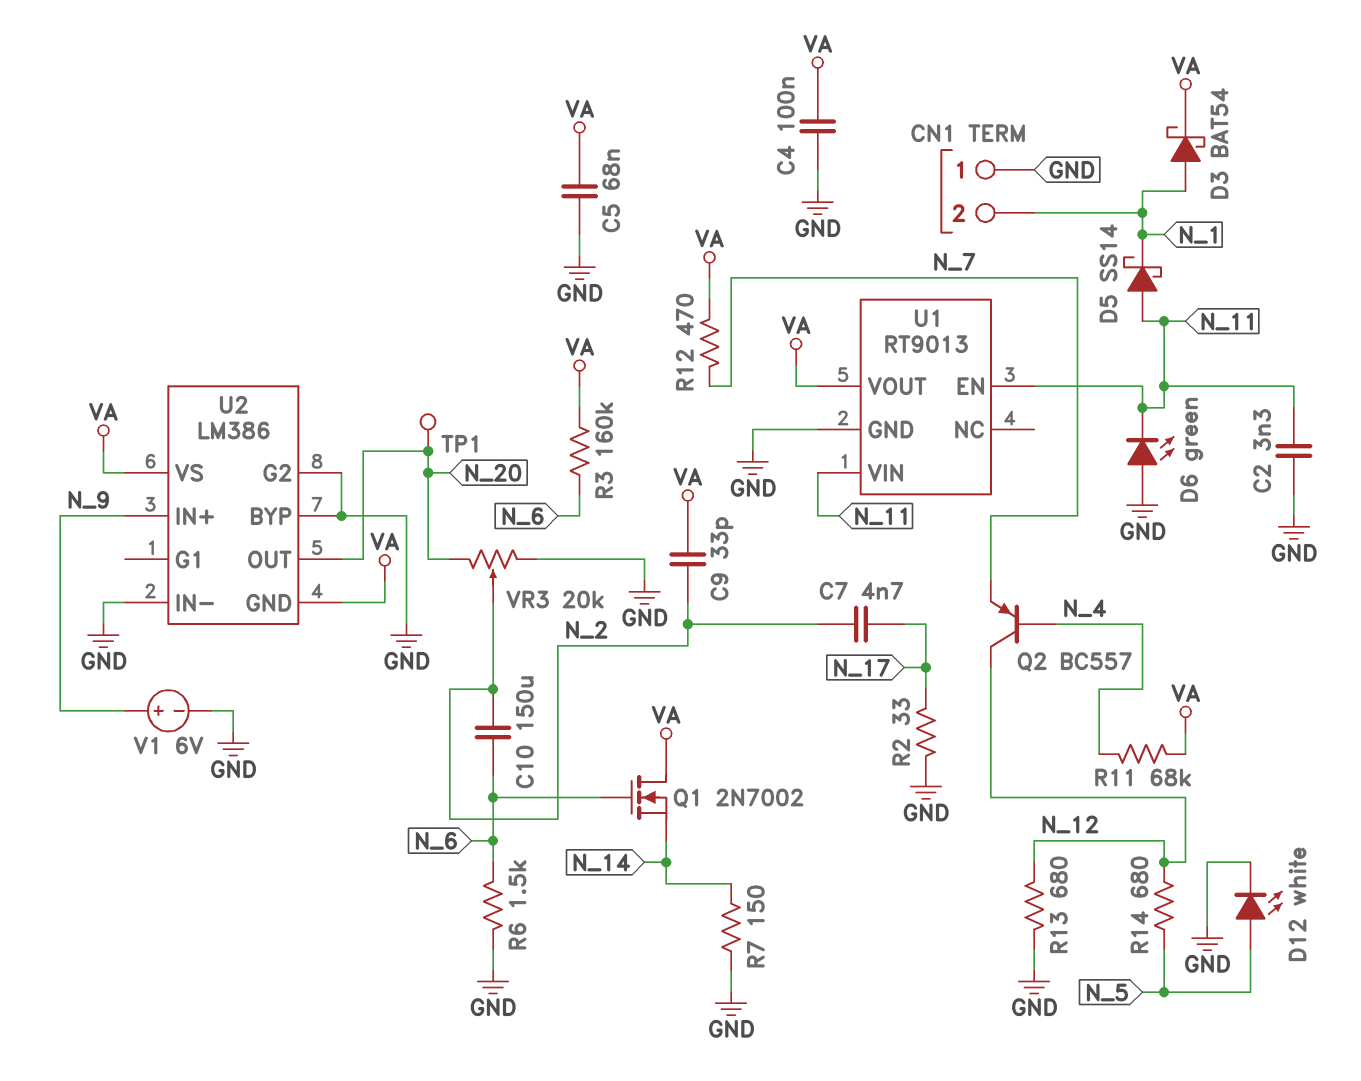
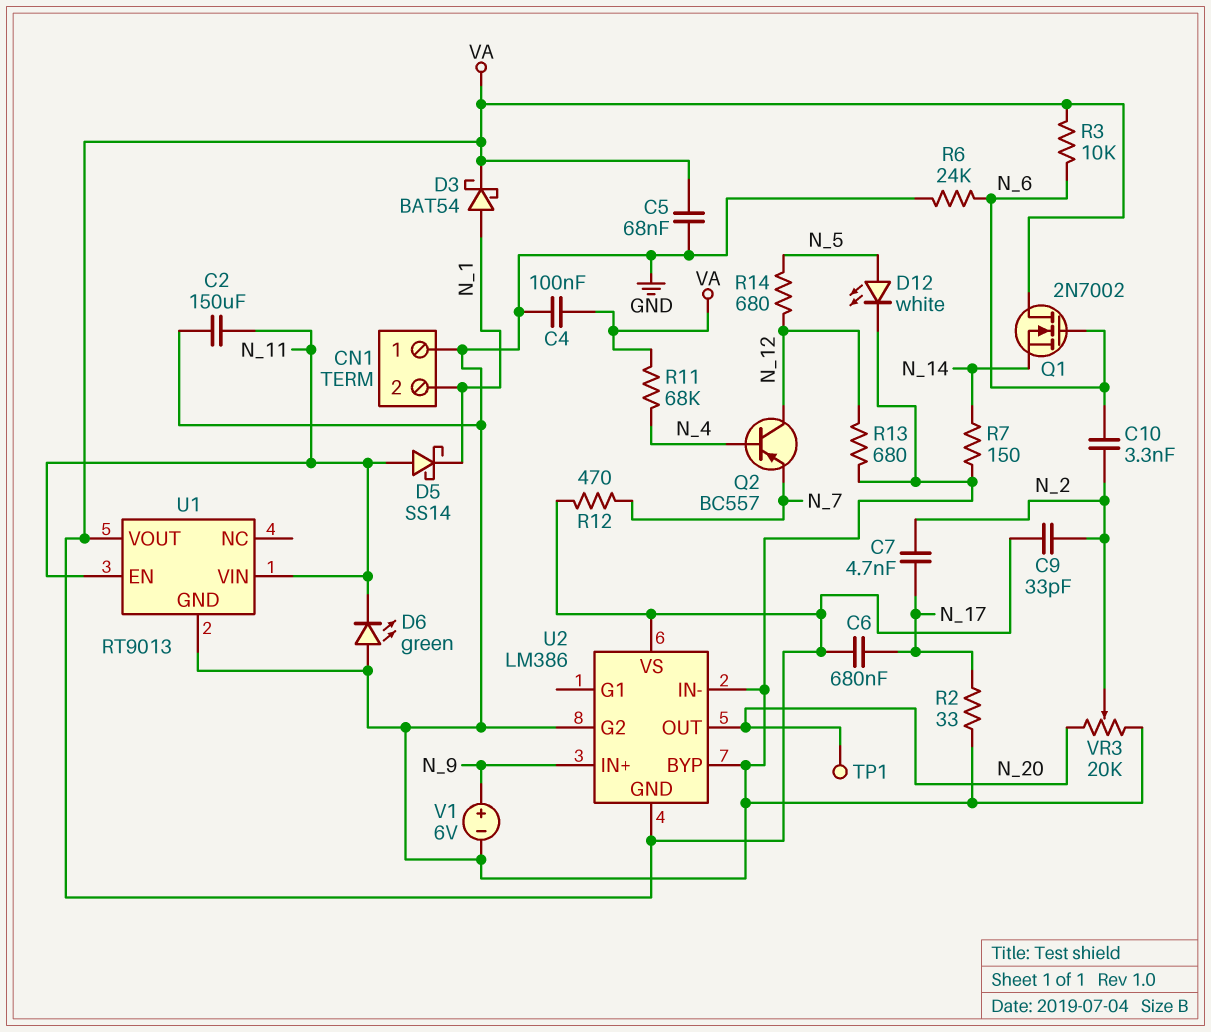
C2: 3.3nF (GND, N_11) -> 150uF (GND, N_11)
C6: none -> 680nF (N_17, VA)
C10: 150uF (N_2, N_6) -> 3.3nF (N_2, N_6)
R3: 160k (N_6, VA) -> 10k (N_6, VA)
R6: 1.5k (GND, N_6) -> 24k (GND, N_6)

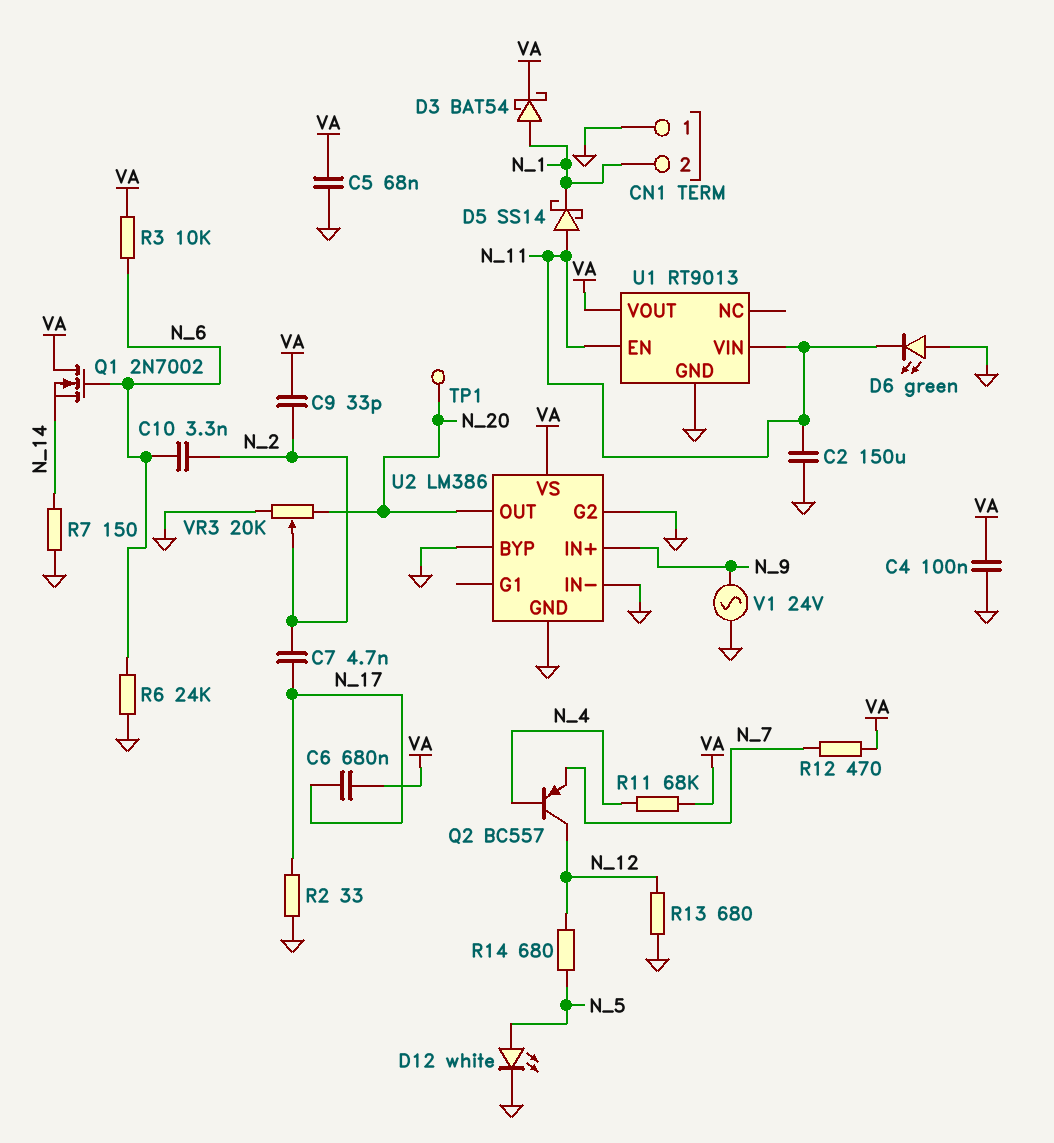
U2 pin GND: VA -> GND
V1: 6V (plus N_9, minus GND) -> AC 24V (GND, N_9)

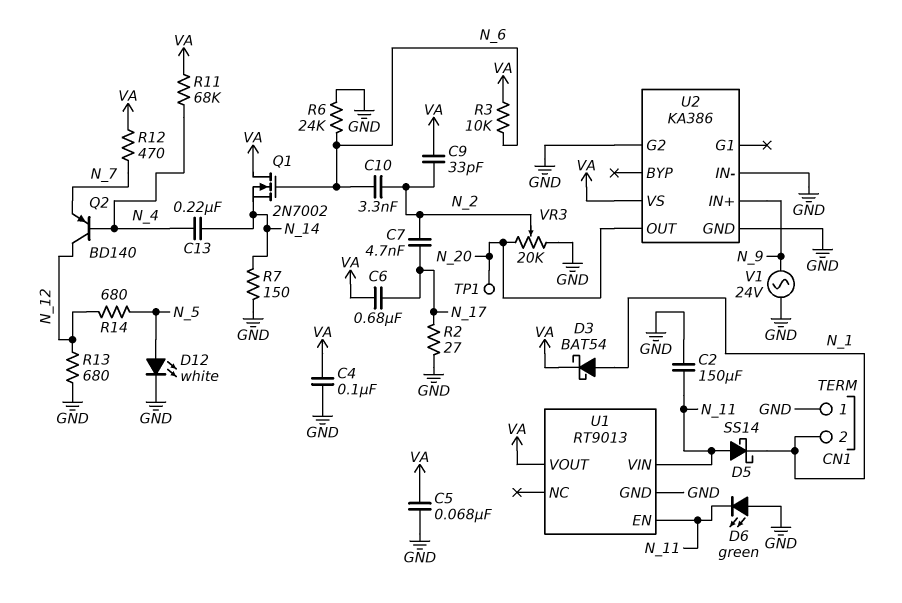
C13: none -> 220nF (N_4, N_14)
Q2: PNP BC557 (B N_4, C N_12, E N_7) -> PNP BD140 (B N_4, C N_12, E N_7)
R2: 33 (GND, N_17) -> 27 (GND, N_17)
U2: LM386 -> KA386
U2 pin BYP: GND -> none

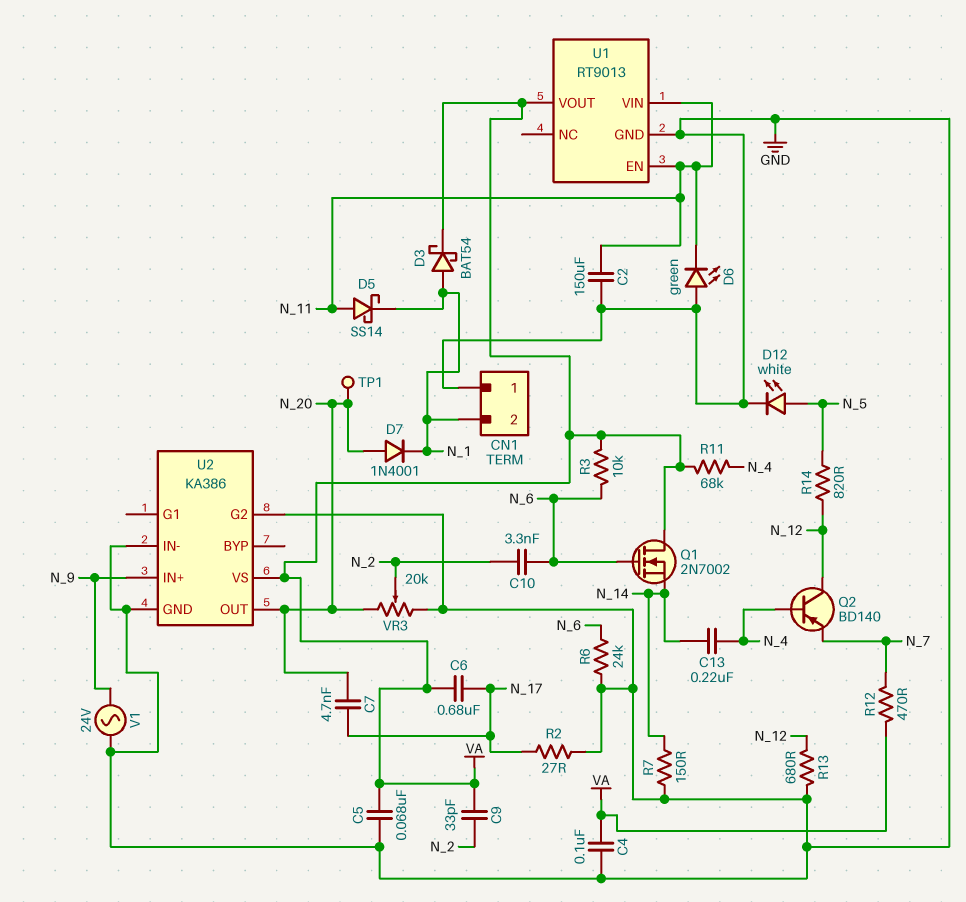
C7: 4.7nF (N_2, N_17) -> 4.7nF (N_17, N_20)
D7: none -> diode 1N4001 (A N_20, K N_1)
R14: 680 (N_5, N_12) -> 820 (N_5, N_12)

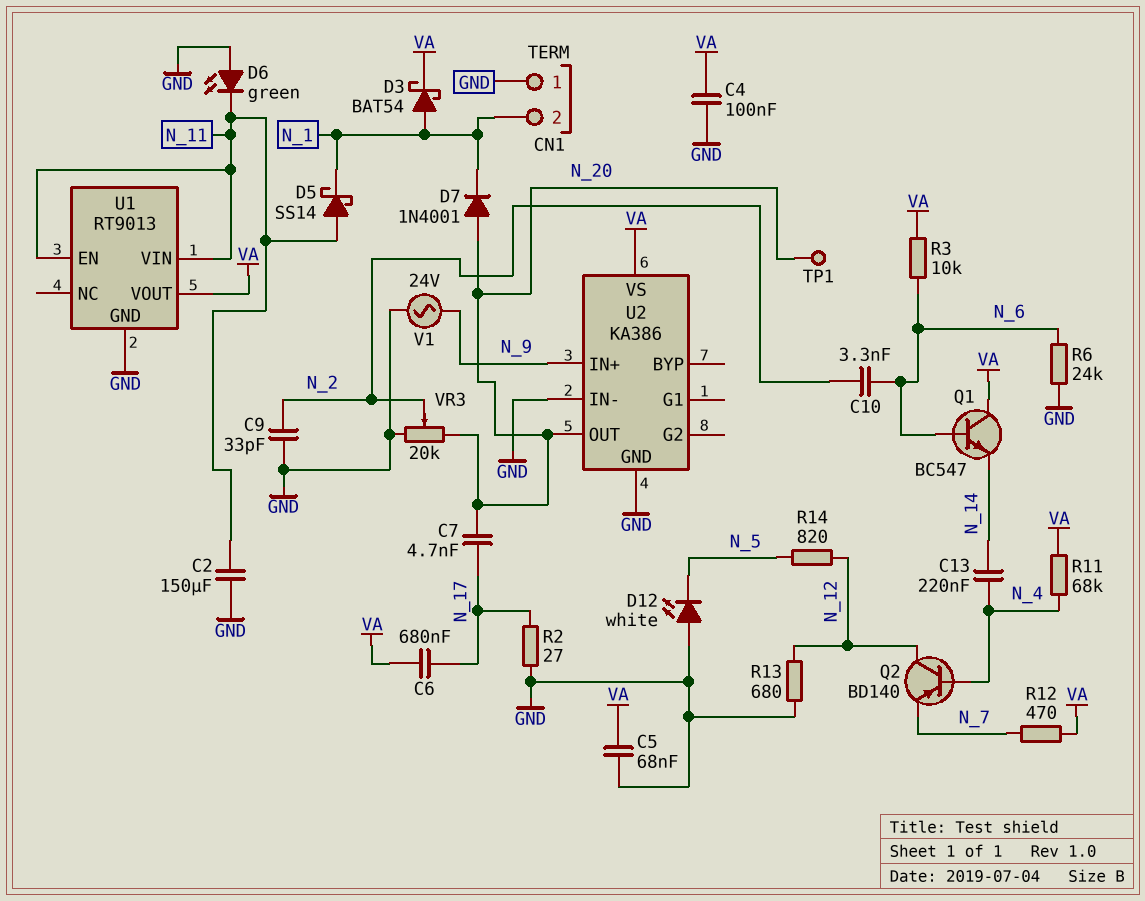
C9: 33pF (N_2, VA) -> 33pF (GND, N_2)
D12: LED white (A N_5, K GND) -> LED white (A GND, K N_5)
Q1: NMOS 2N7002 (G N_6, D VA, S N_14) -> NPN BC547 (B N_6, C VA, E N_14)
R7: 150 (GND, N_14) -> none
U2 pin G2: GND -> none

